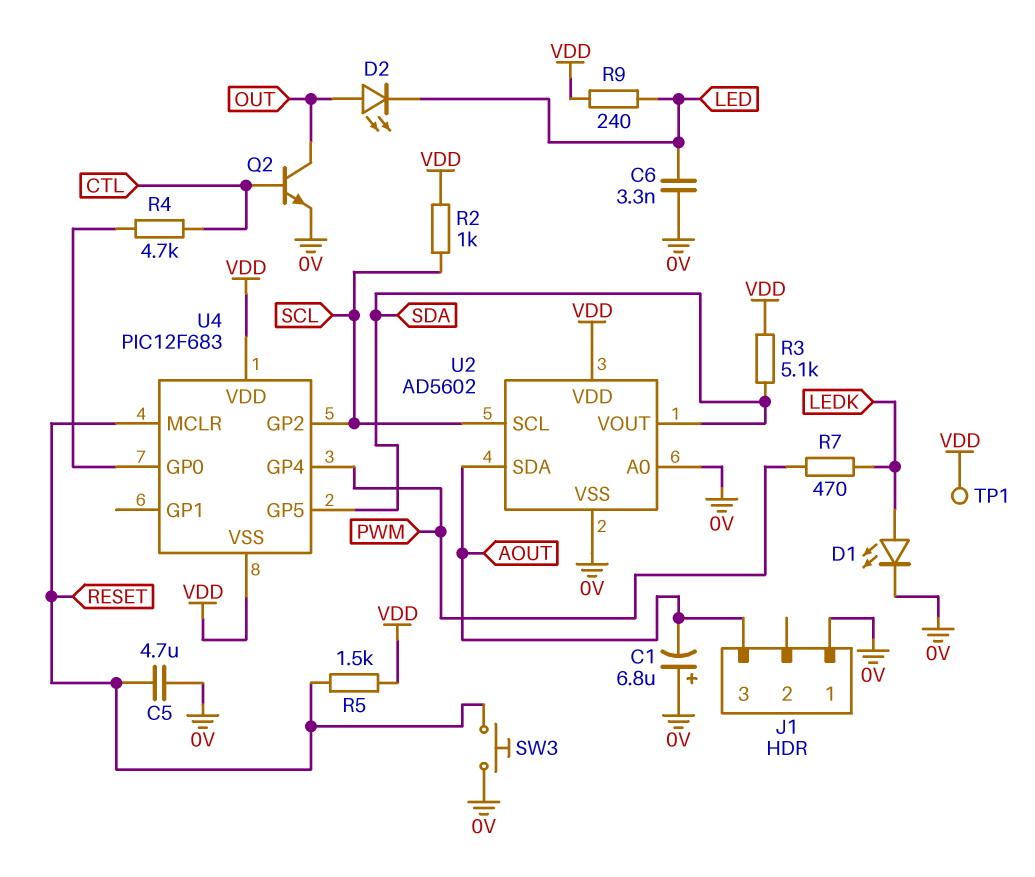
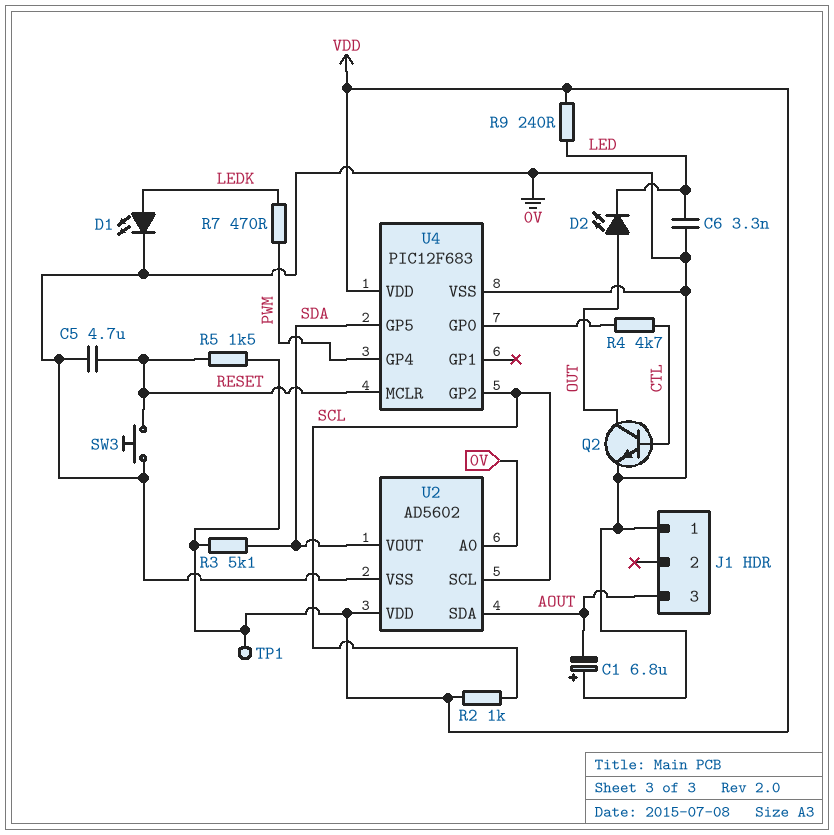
U4 pin VSS: VDD -> 0V

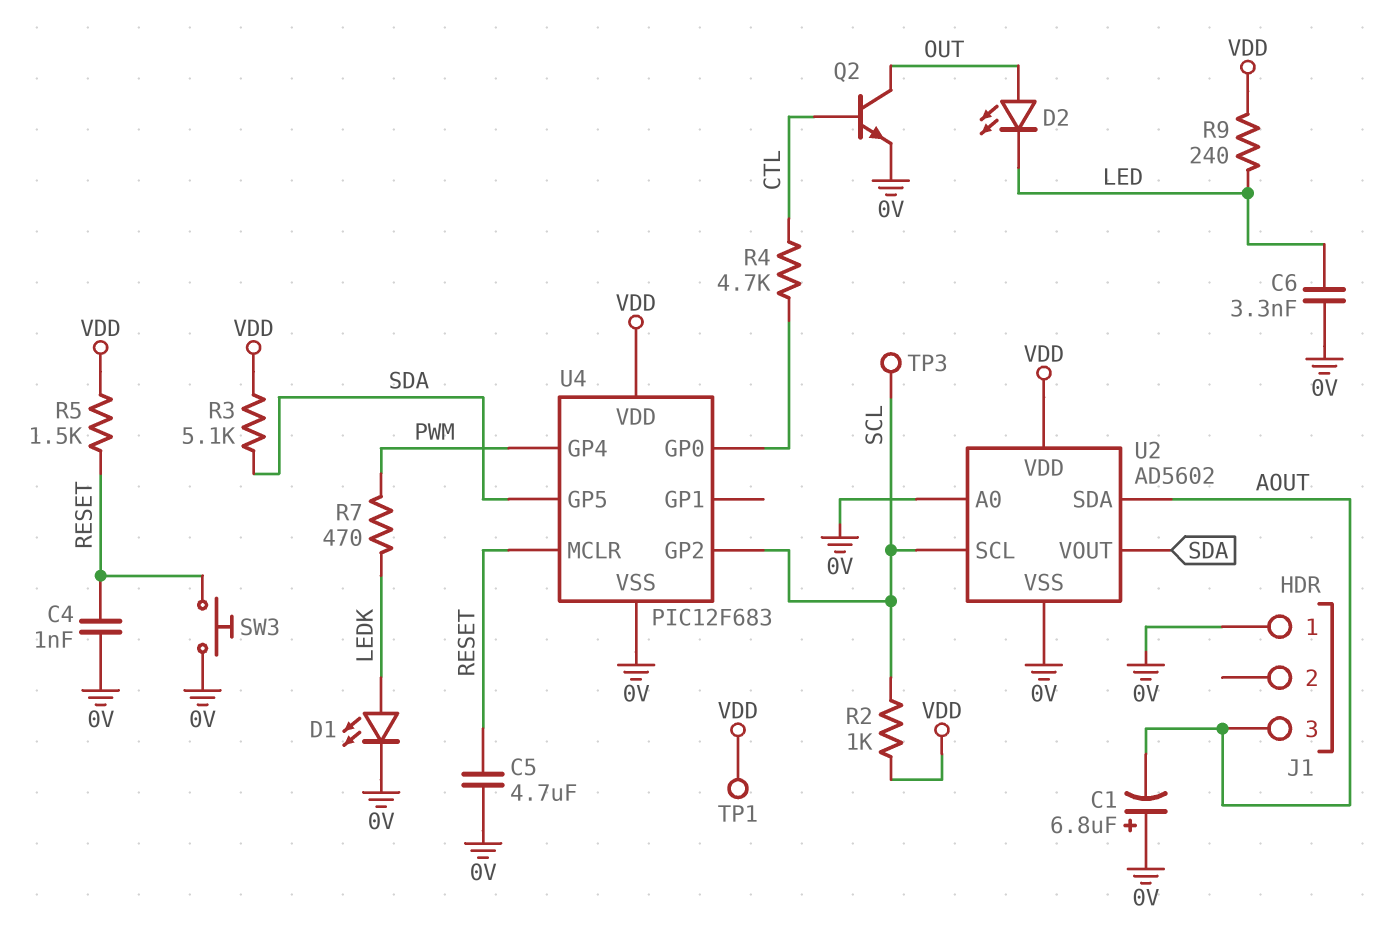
C4: none -> 1nF (0V, RESET)
TP3: none -> test point (SCL)

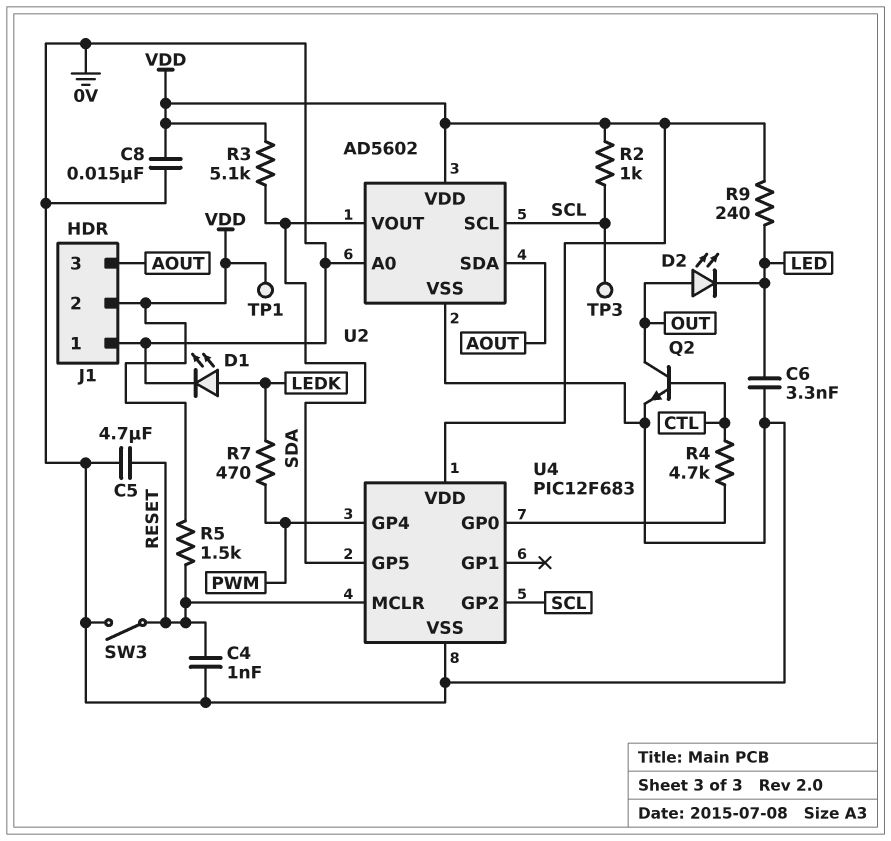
C1: 6.8uF (plus 0V, minus AOUT) -> none
C8: none -> 15nF (0V, VDD)
J1 pin 2: none -> VDD
SW3: button (0V, RESET) -> switch (0V, RESET)

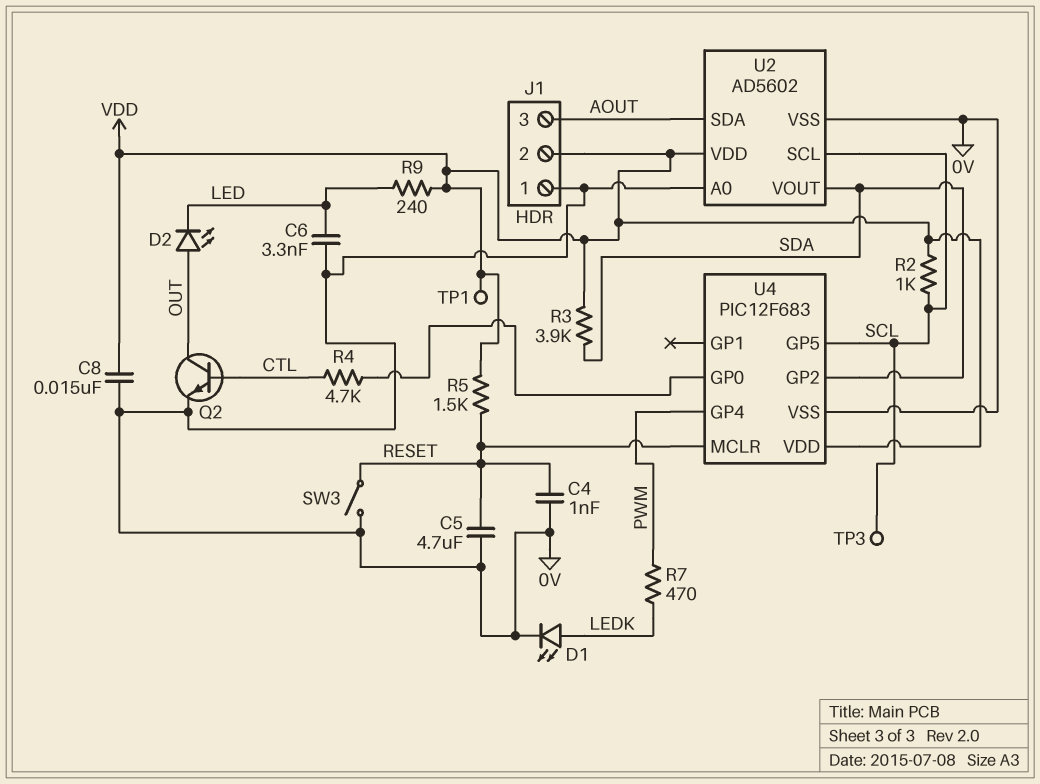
R3: 5.1k (SDA, VDD) -> 3.9k (SDA, VDD)
U4 pin GP2: SCL -> SDA
U4 pin GP5: SDA -> SCL

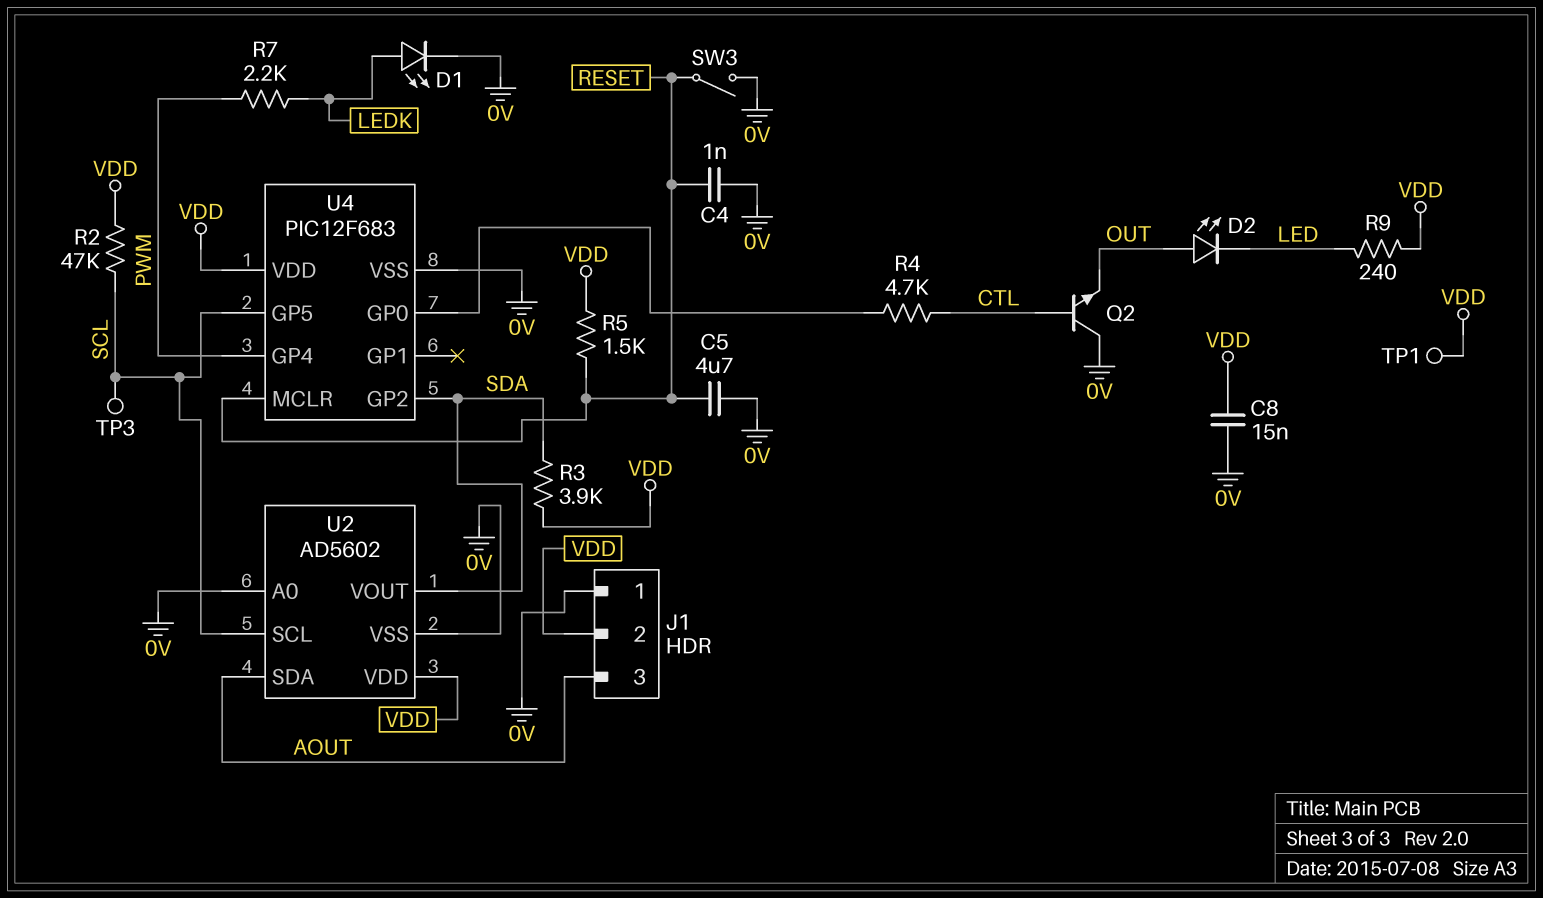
C6: 3.3nF (0V, LED) -> none
Q2: NPN (B CTL, C OUT, E 0V) -> NPN (B CTL, C 0V, E OUT)
R2: 1k (SCL, VDD) -> 47k (SCL, VDD)
R7: 470 (LEDK, PWM) -> 2.2k (LEDK, PWM)

